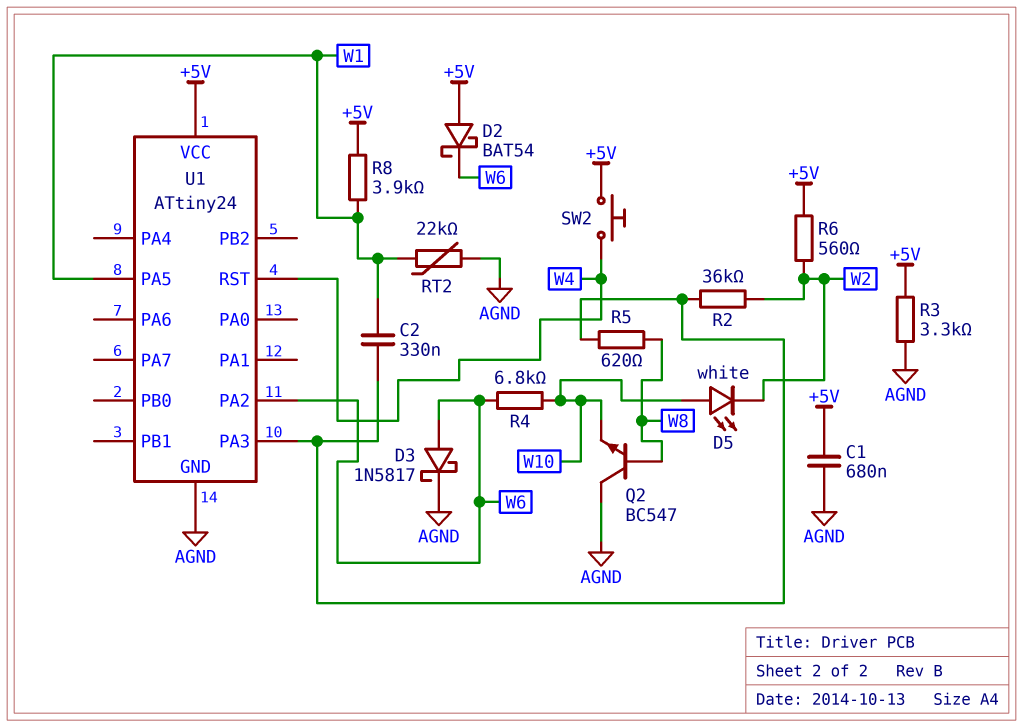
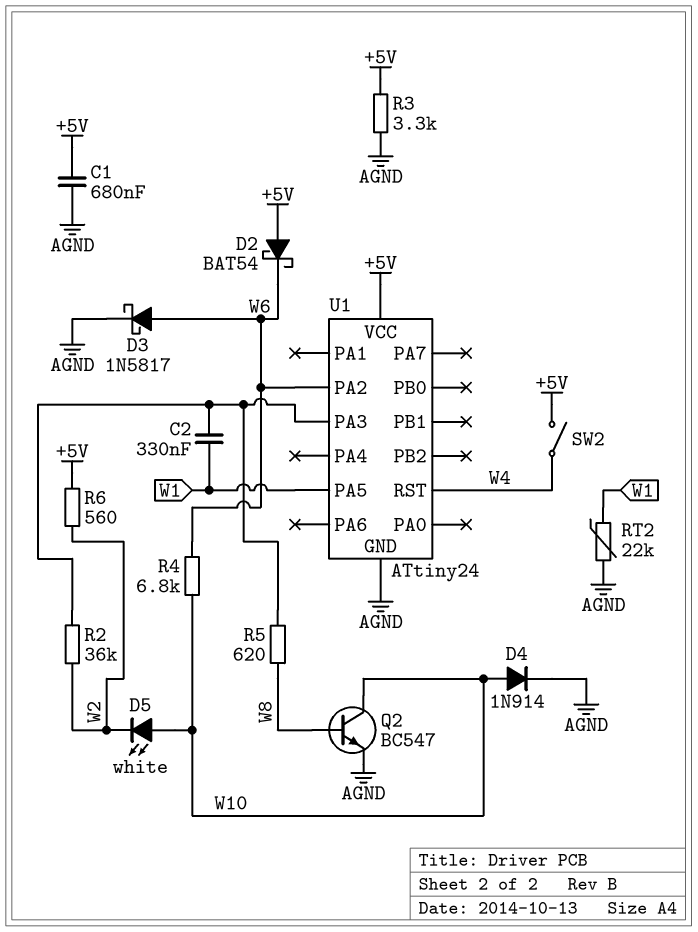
D4: none -> diode 1N914 (A W10, K AGND)
Q2: NPN BC547 (B W8, C AGND, E W10) -> NPN BC547 (B W8, C W10, E AGND)
R8: 3.9k (+5V, W1) -> none
SW2: button (+5V, W4) -> switch (+5V, W4)

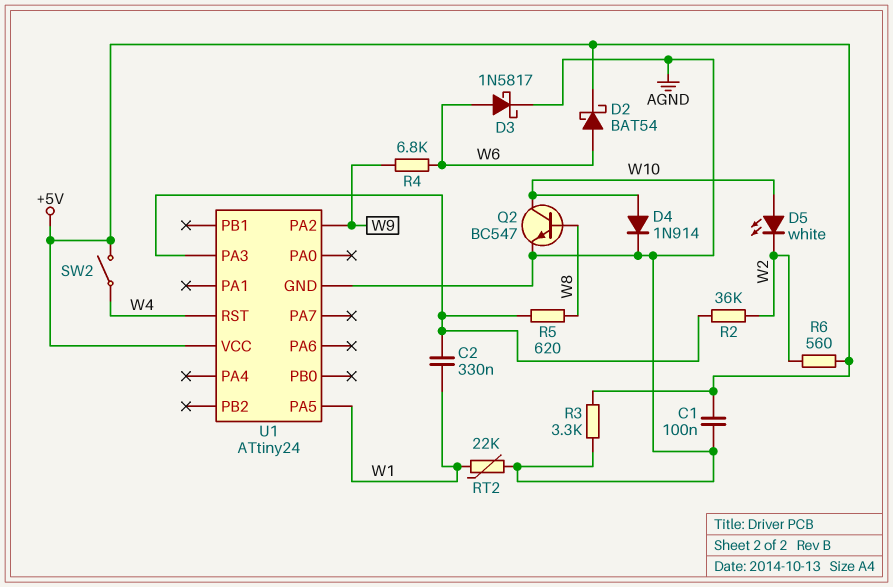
C1: 680nF (+5V, AGND) -> 100nF (+5V, AGND)
D2: schottky BAT54 (A +5V, K W6) -> schottky BAT54 (A W6, K +5V)
R4: 6.8k (W6, W10) -> 6.8k (W6, W9)
U1 pin PA2: W6 -> W9

